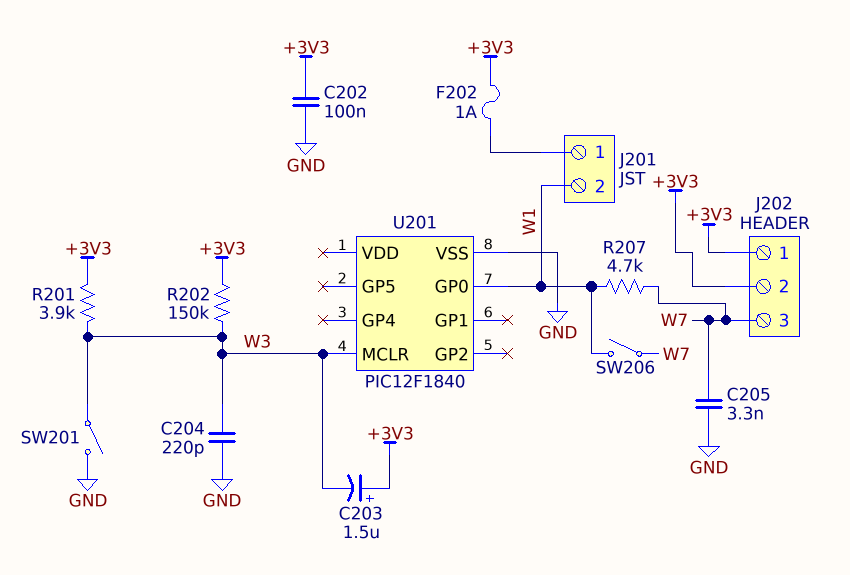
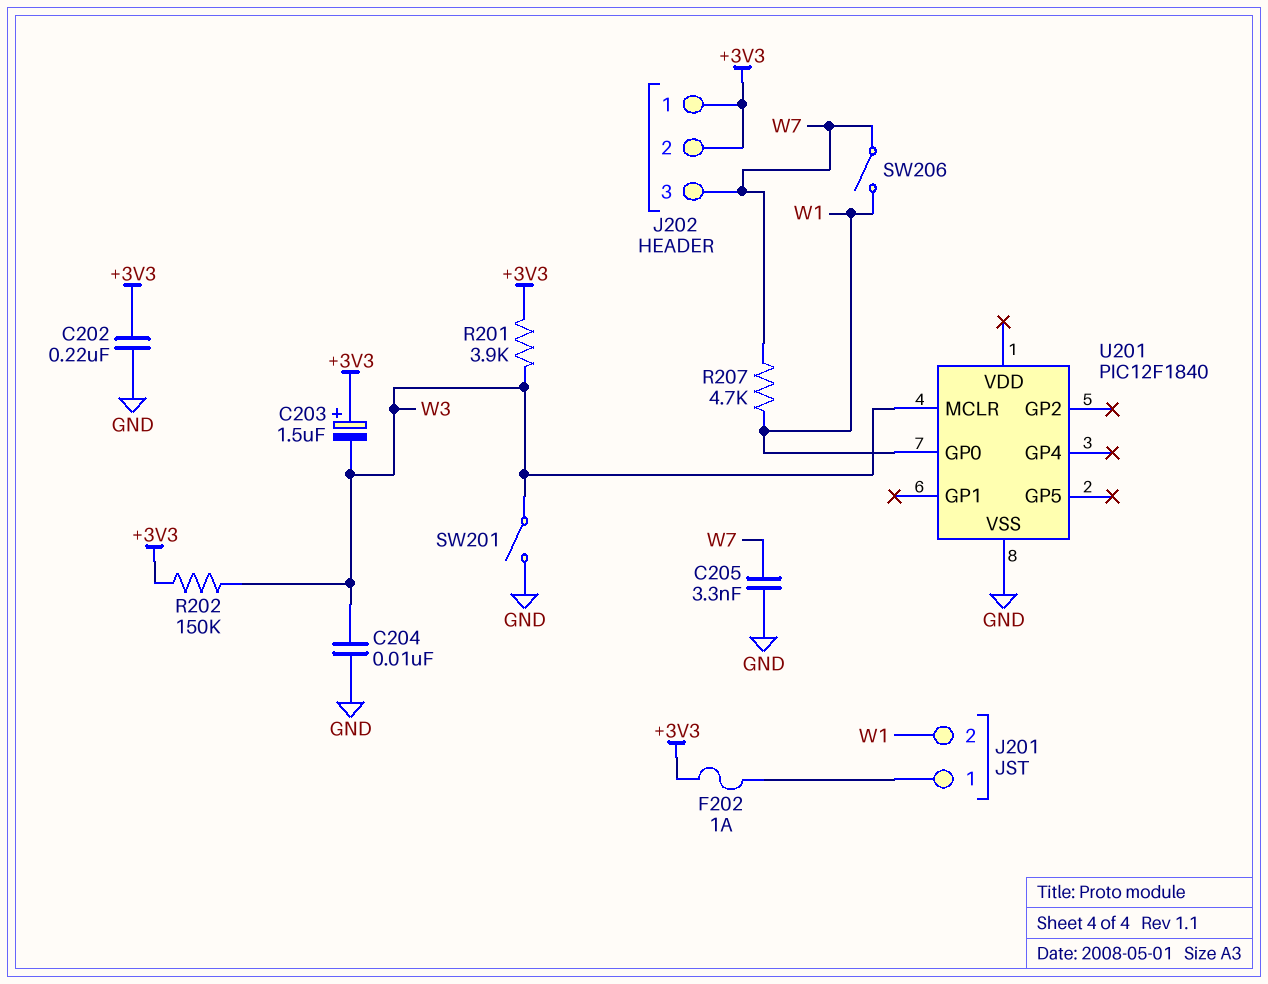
C202: 100nF (+3V3, GND) -> 220nF (+3V3, GND)
C204: 220pF (GND, W3) -> 10nF (GND, W3)

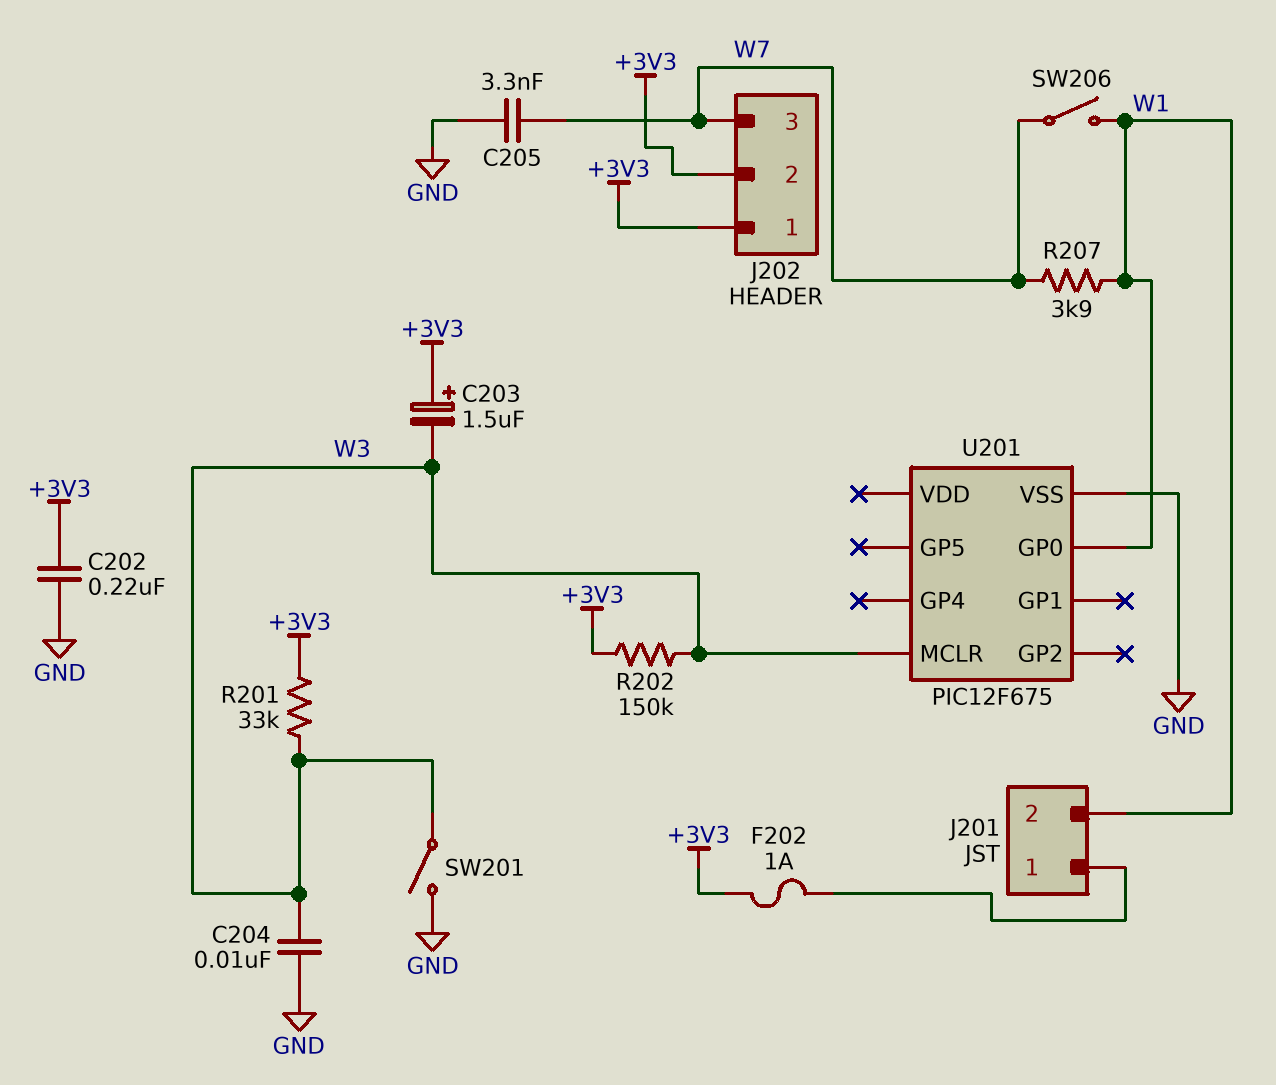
R201: 3.9k (+3V3, W3) -> 33k (+3V3, W3)
R207: 4.7k (W1, W7) -> 3.9k (W1, W7)
U201: PIC12F1840 -> PIC12F675

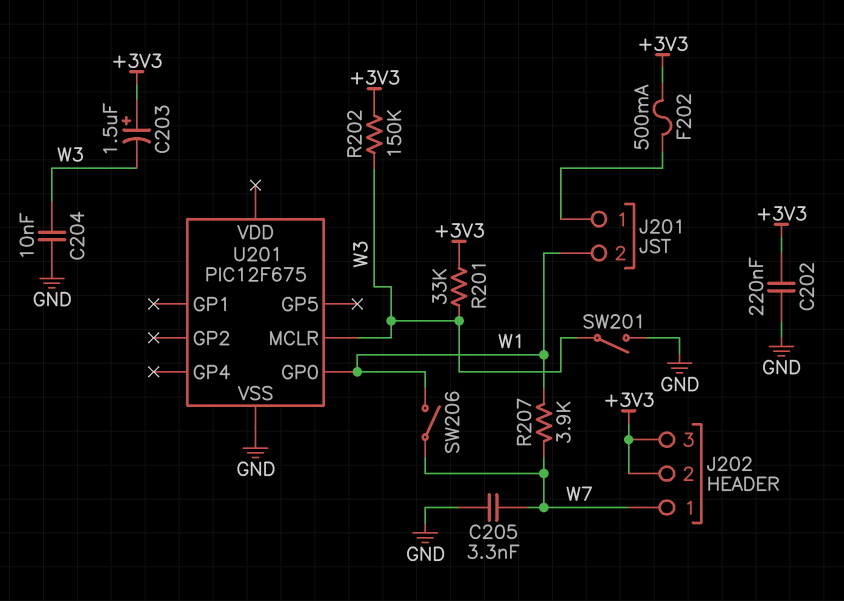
F202: 1A (+3V3, J201/1) -> 500mA (+3V3, J201/1)
J202 pin 1: +3V3 -> W7
J202 pin 3: W7 -> +3V3

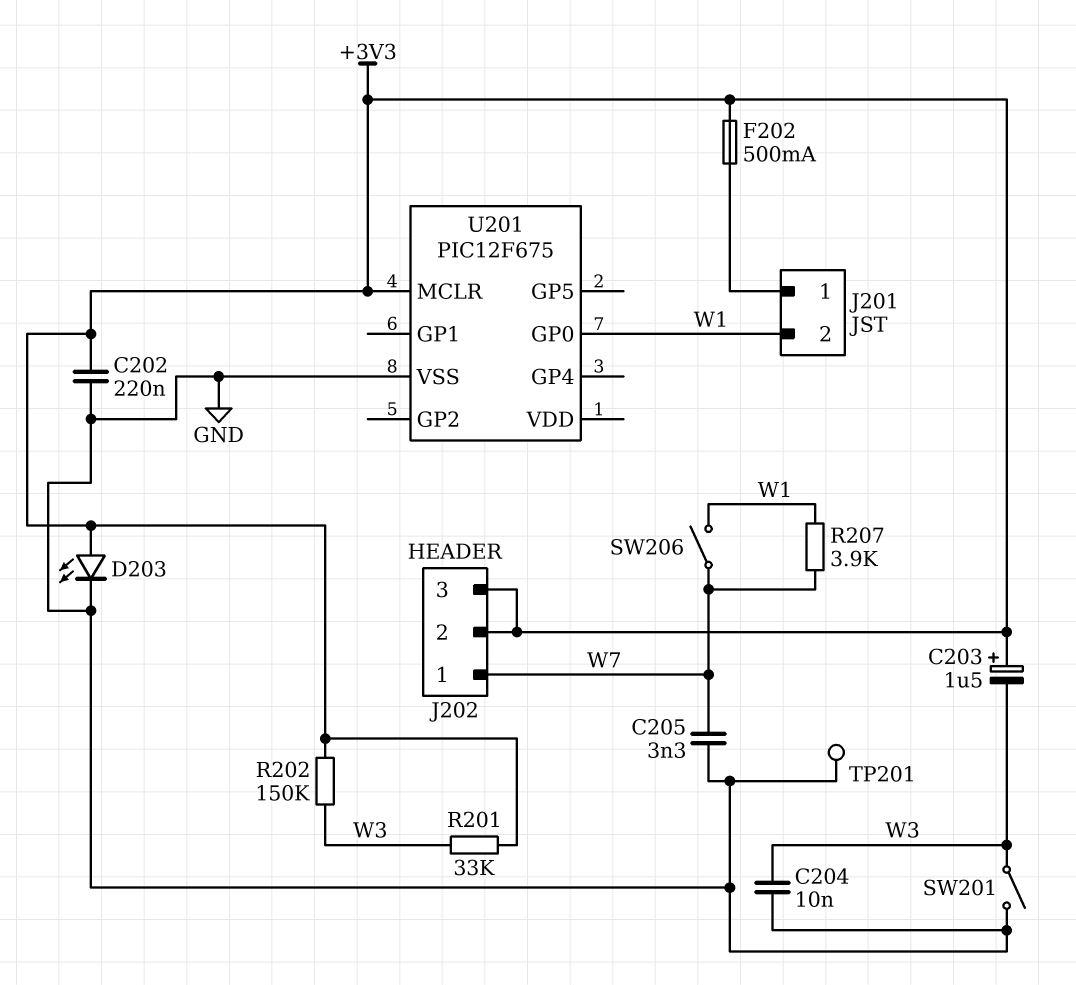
D203: none -> LED (A +3V3, K GND)
TP201: none -> test point (GND)
U201 pin MCLR: W3 -> +3V3

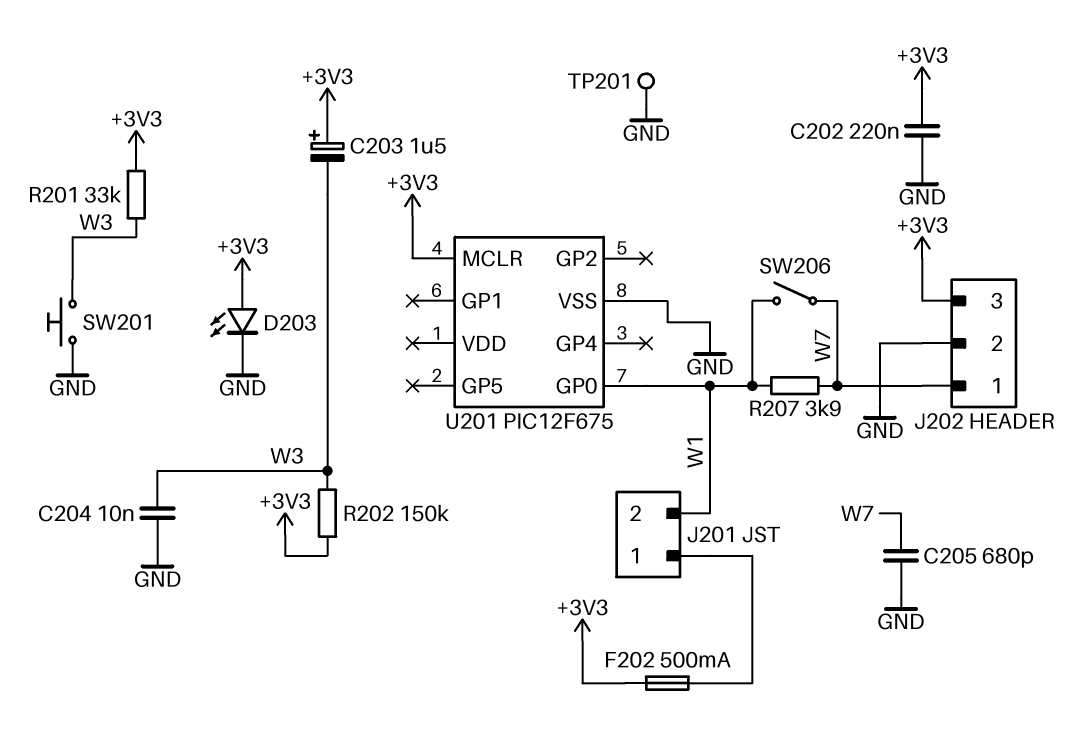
C205: 3.3nF (GND, W7) -> 680pF (GND, W7)
J202 pin 2: +3V3 -> GND
SW201: switch (GND, W3) -> button (GND, W3)

